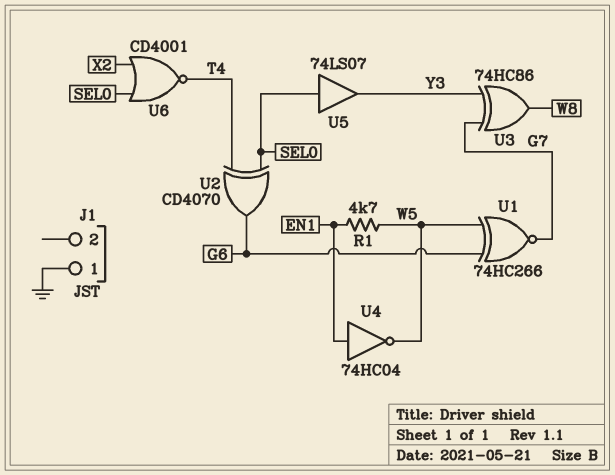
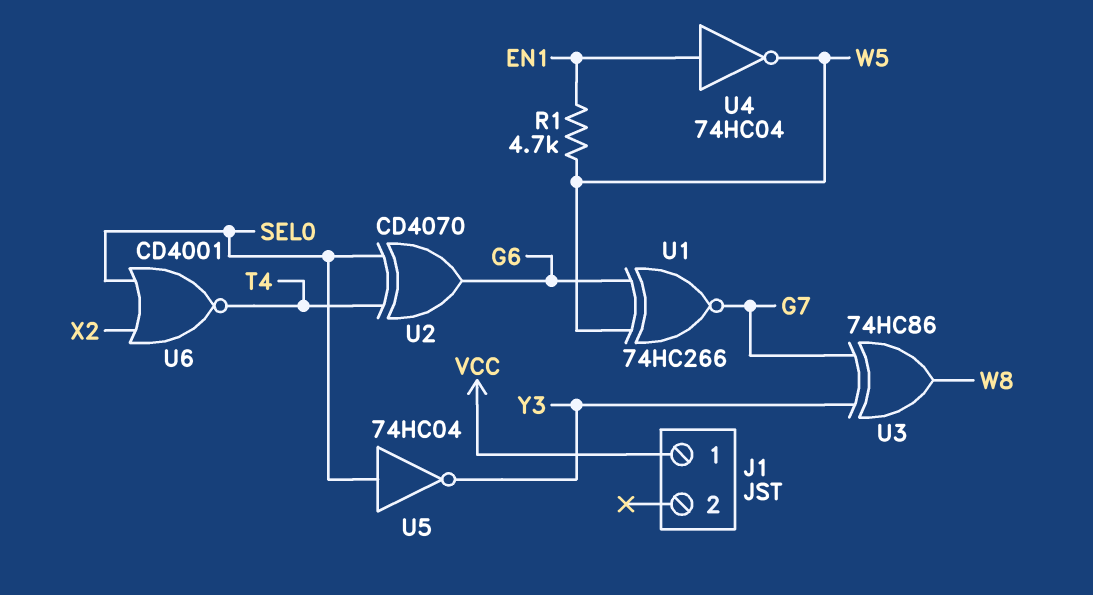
J1 pin 1: GND -> VCC
U5: buffer 74LS07 (in SEL0, out Y3) -> NOT 74HC04 (in SEL0, out Y3)

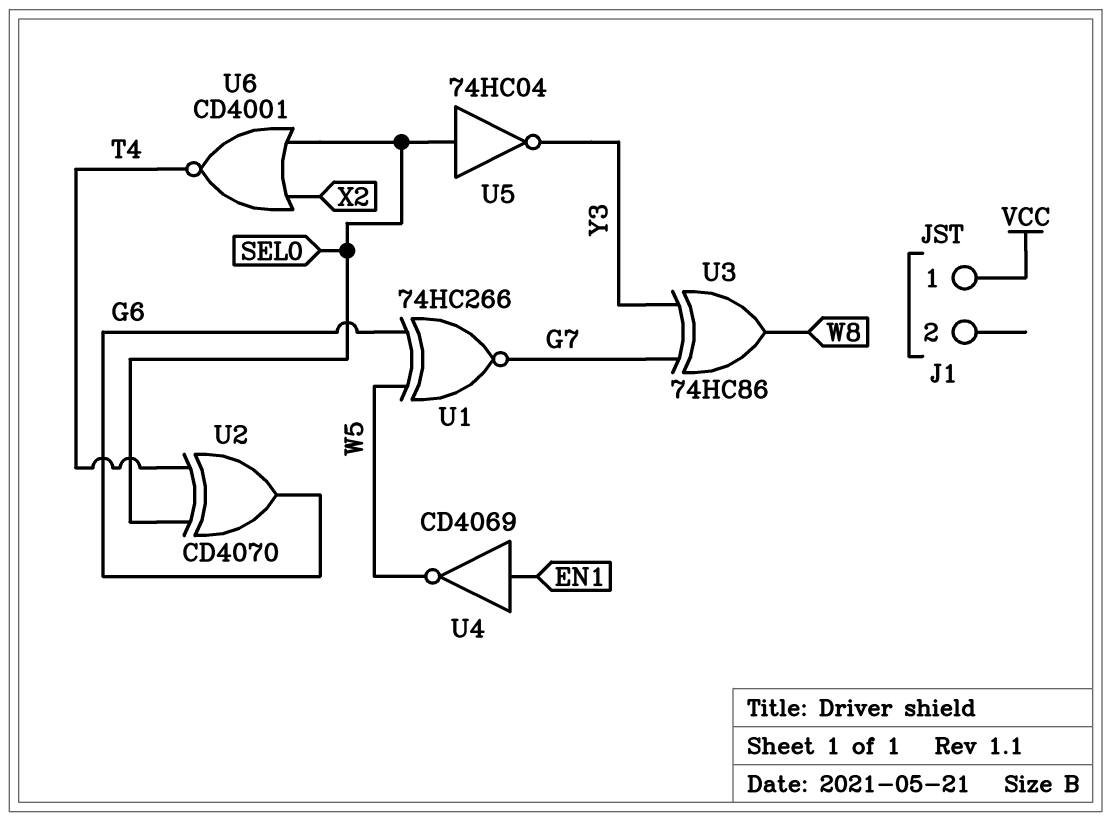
R1: 4.7k (EN1, W5) -> none
U4: NOT 74HC04 (in EN1, out W5) -> NOT CD4069 (in EN1, out W5)

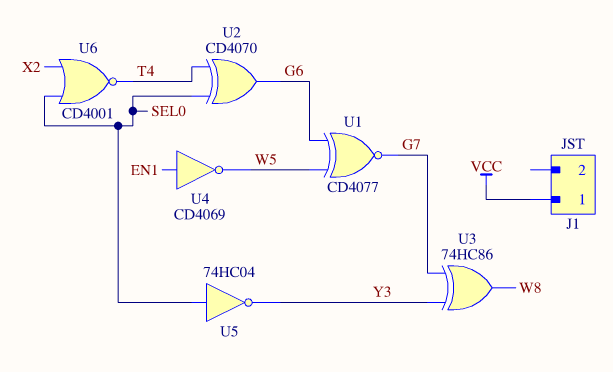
U1: XNOR 74HC266 (in G6, in W5, out G7) -> XNOR CD4077 (in G6, in W5, out G7)

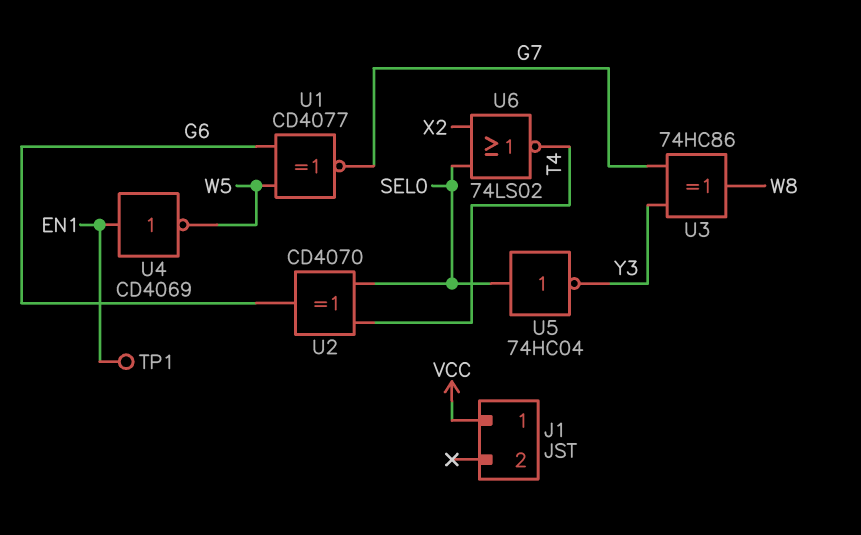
TP1: none -> test point (EN1)
U6: NOR CD4001 (in SEL0, in X2, out T4) -> NOR 74LS02 (in SEL0, in X2, out T4)

